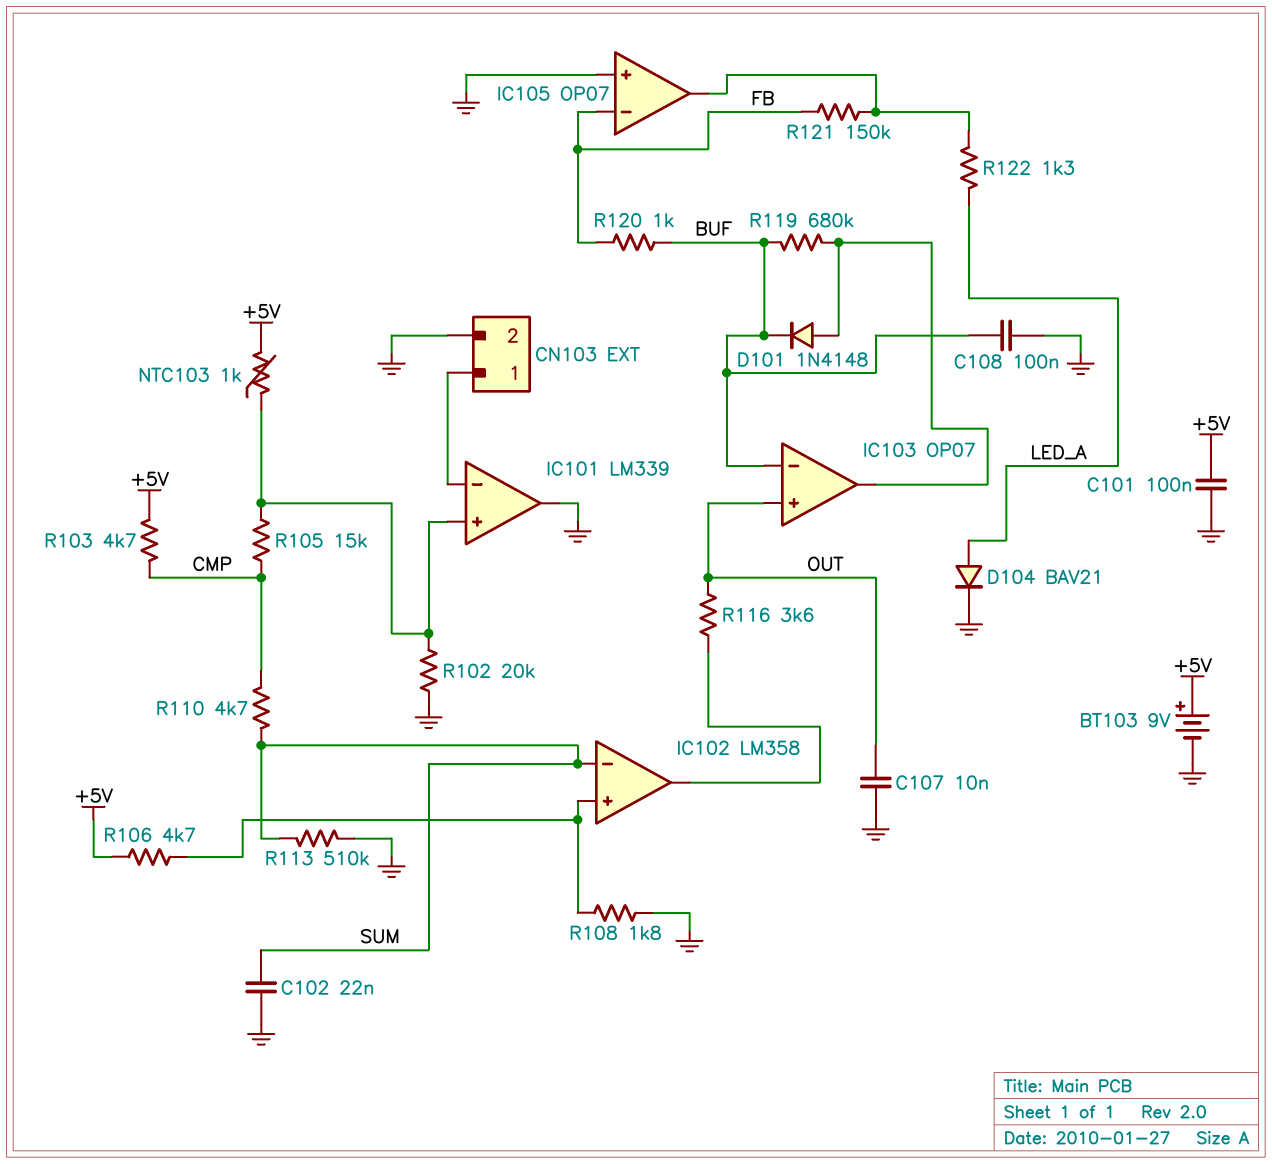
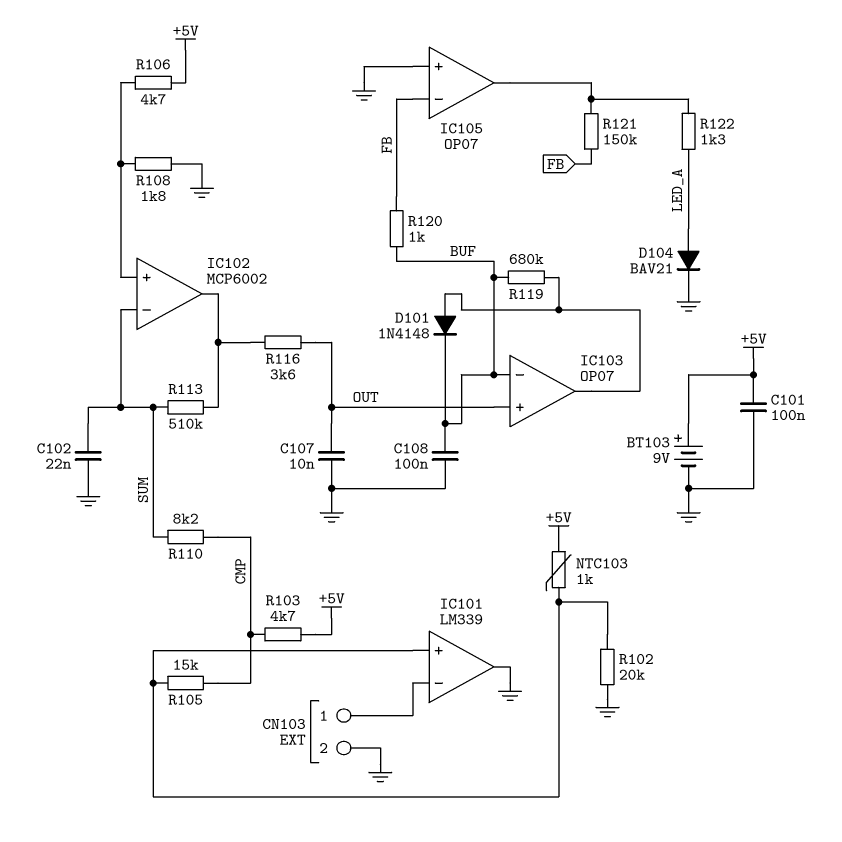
IC102: LM358 -> MCP6002
R110: 4.7k (CMP, SUM) -> 8.2k (CMP, SUM)
R113: 510k (GND, SUM) -> 510k (IC102/out, SUM)

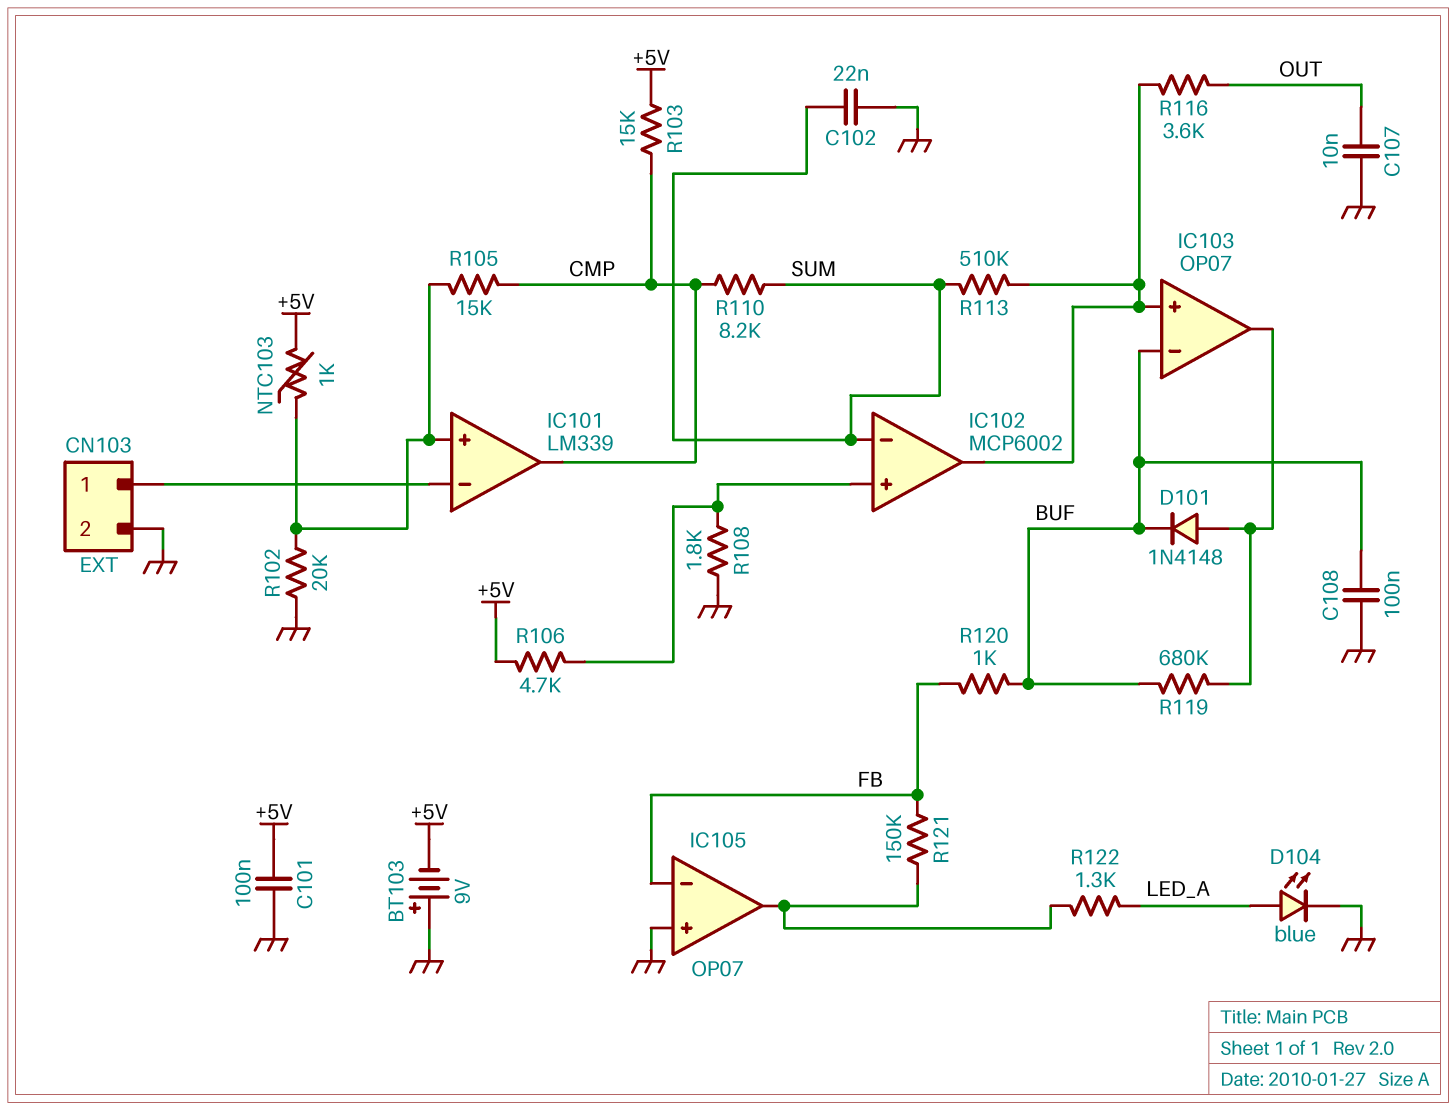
BT103: 9V (plus +5V, minus GND) -> 9V (plus GND, minus +5V)
D104: diode BAV21 (A LED_A, K GND) -> LED blue (A LED_A, K GND)
IC101 pin out: GND -> CMP
IC103 pin in+: OUT -> IC102/out
R103: 4.7k (+5V, CMP) -> 15k (+5V, CMP)

